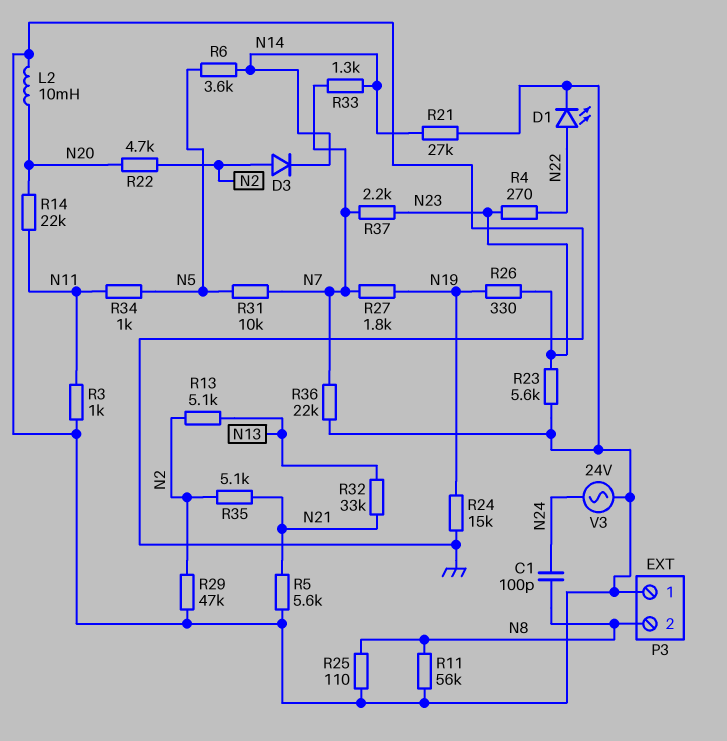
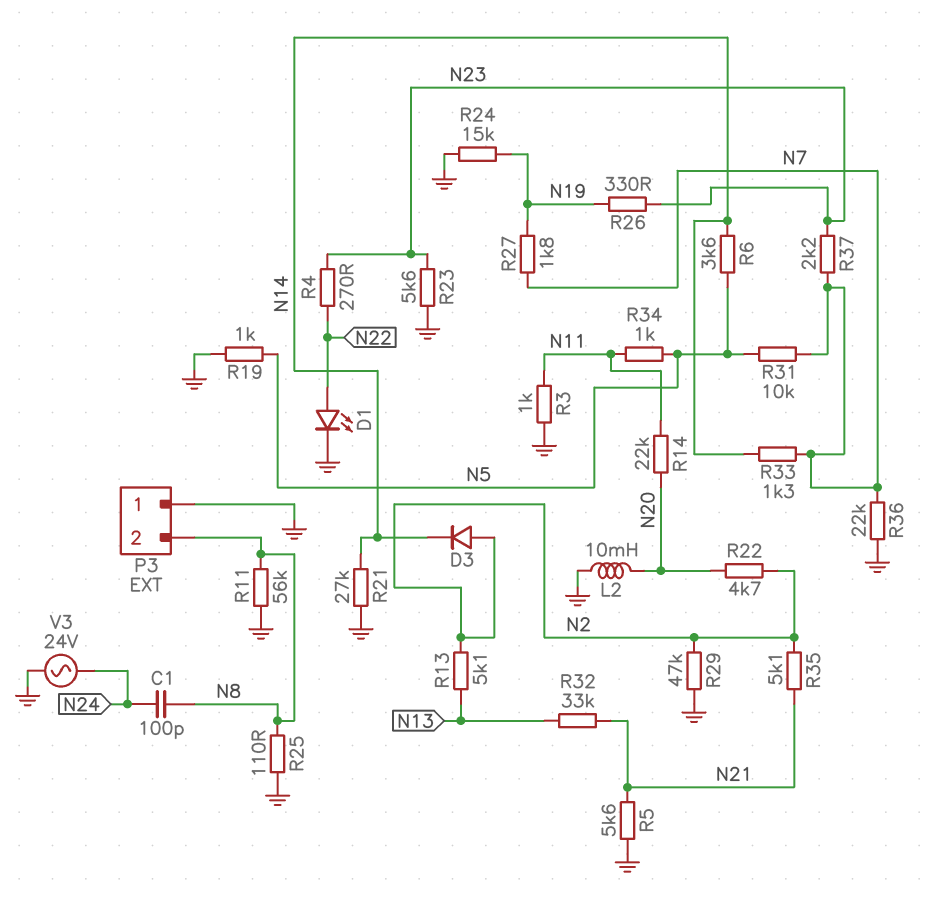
R19: none -> 1k (GND, N5)

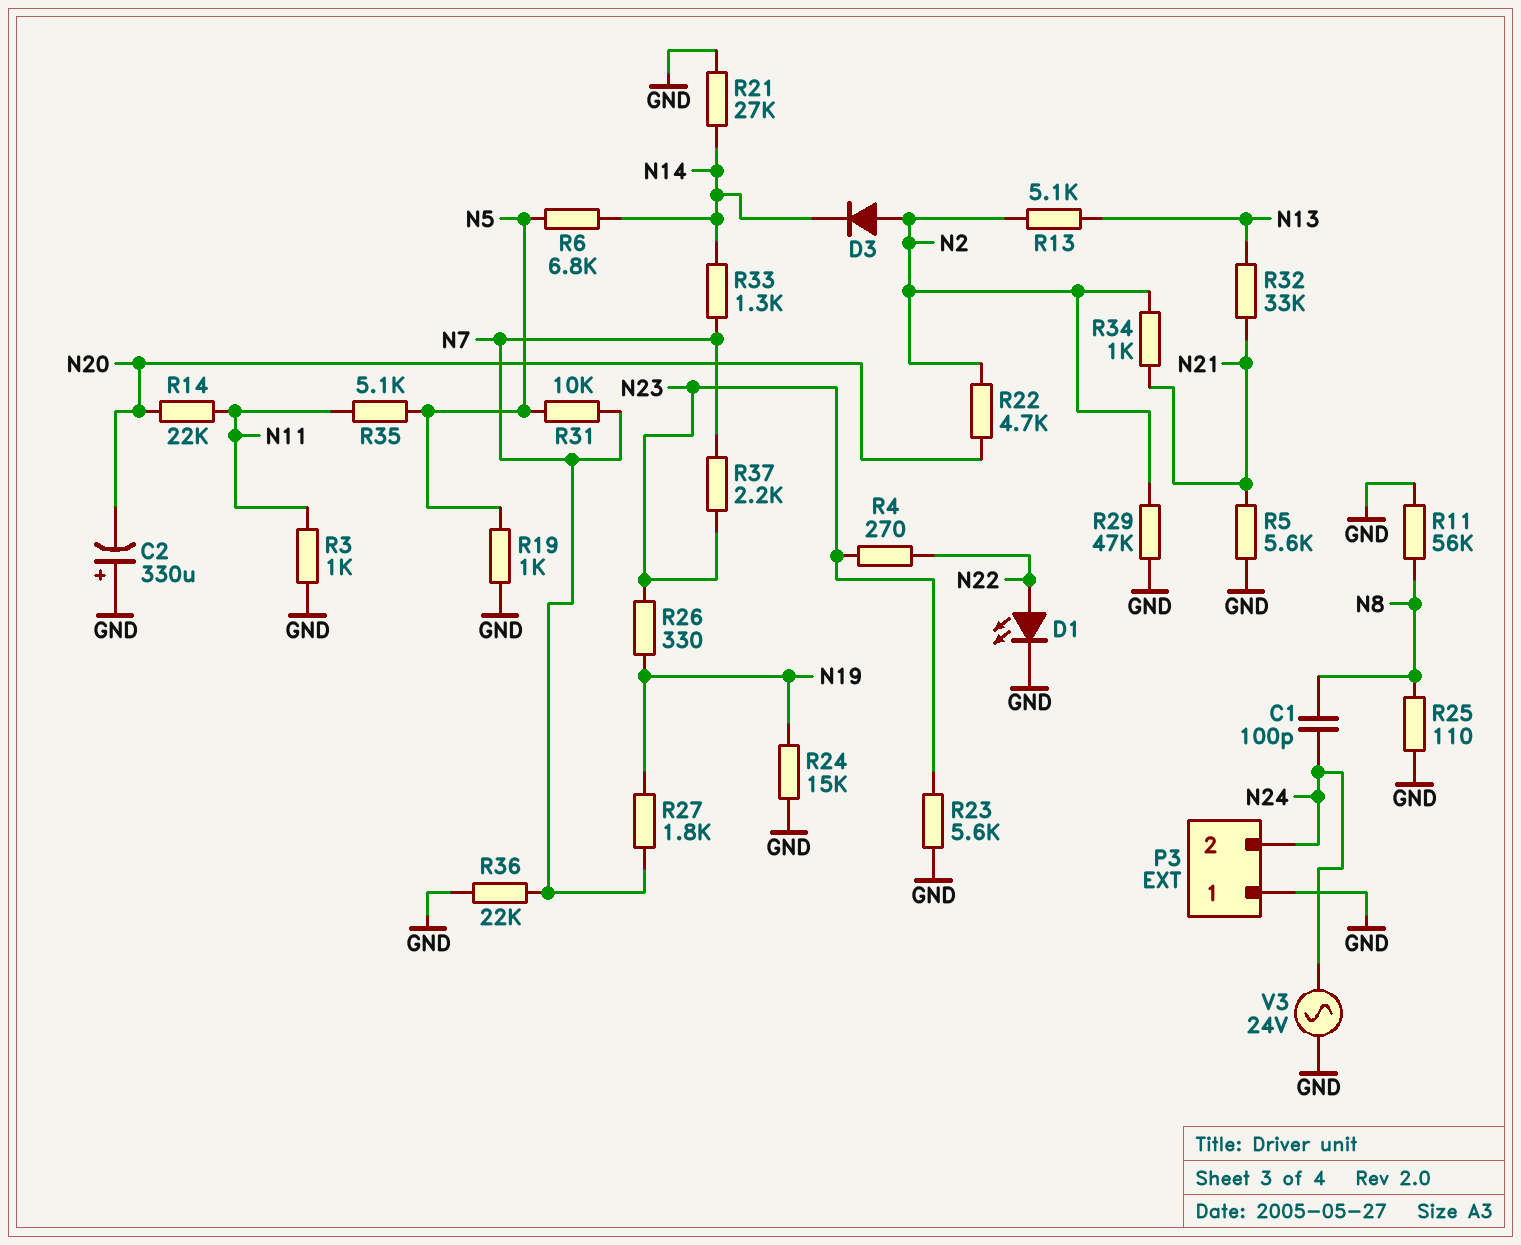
C2: none -> 330uF (plus GND, minus N20)
L2: 10mH (GND, N20) -> none
P3 pin 2: N8 -> N24
R6: 3.6k (N5, N14) -> 6.8k (N5, N14)
R34: 1k (N5, N11) -> 1k (N2, N21)
R35: 5.1k (N2, N21) -> 5.1k (N5, N11)

